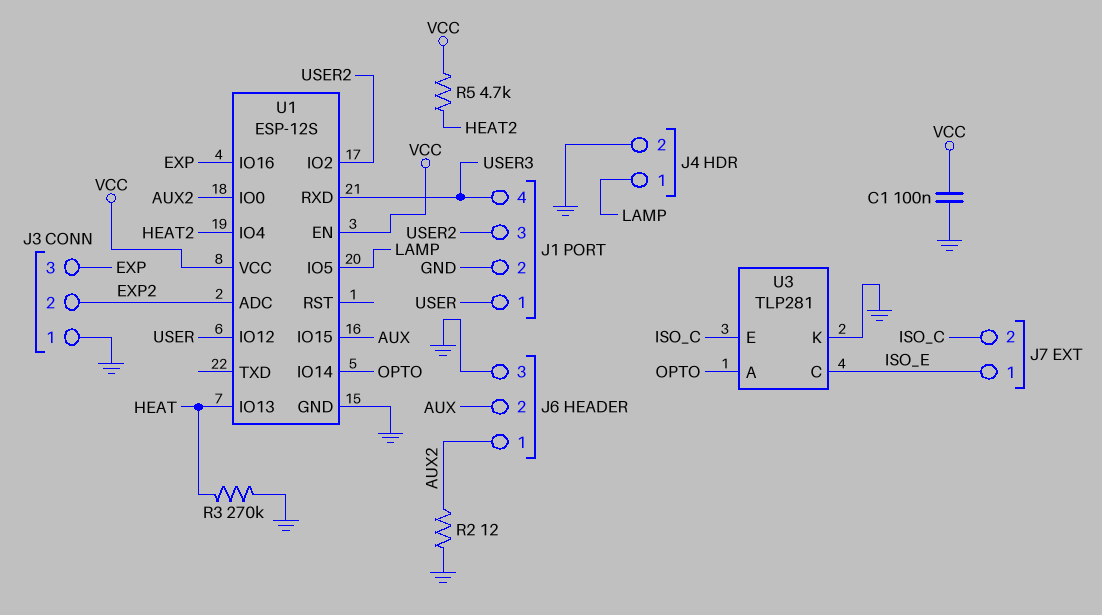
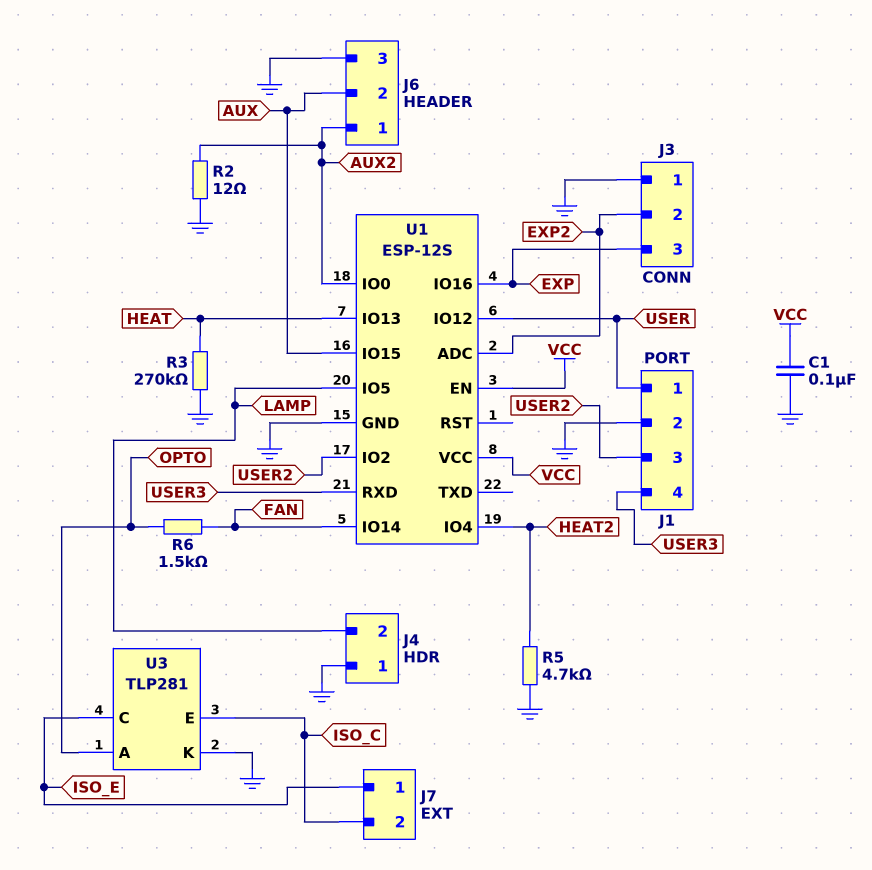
J4 pin 1: LAMP -> GND
J4 pin 2: GND -> LAMP
R5: 4.7k (HEAT2, VCC) -> 4.7k (GND, HEAT2)
R6: none -> 1.5k (FAN, OPTO)
U1 pin IO14: OPTO -> FAN

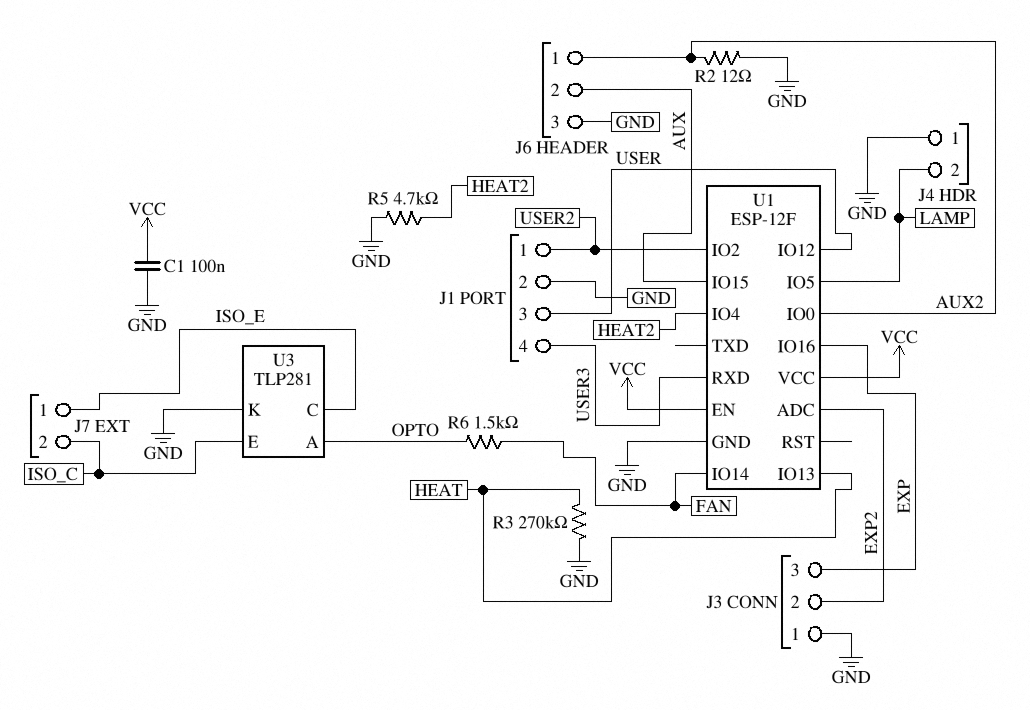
J1 pin 1: USER -> USER2
J1 pin 3: USER2 -> USER
U1: ESP-12S -> ESP-12F

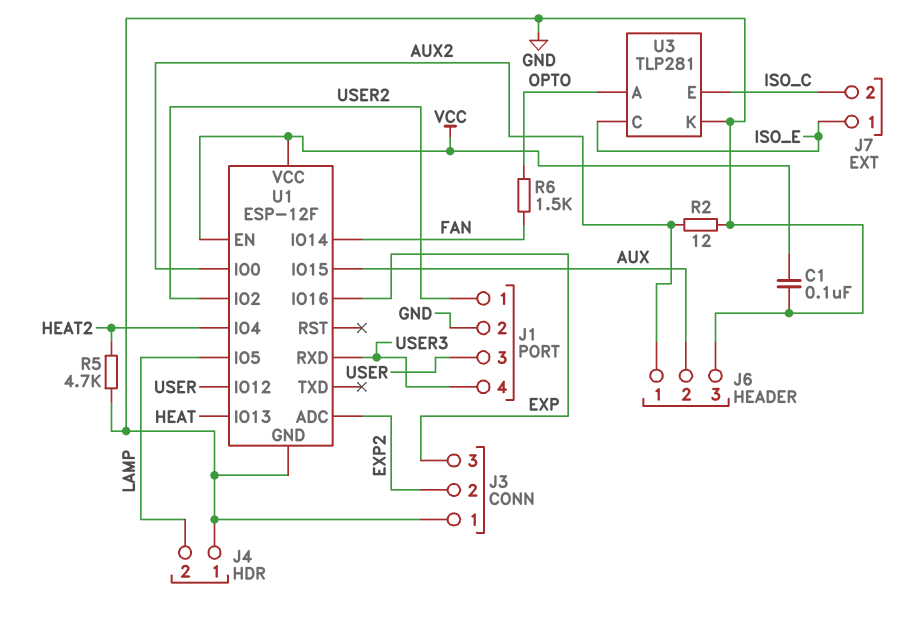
R3: 270k (GND, HEAT) -> none

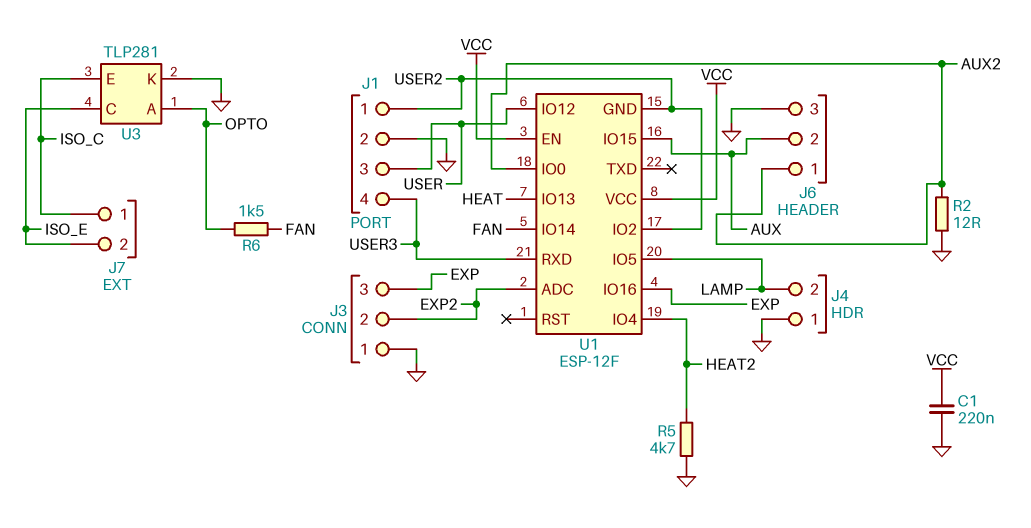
C1: 100nF (GND, VCC) -> 220nF (GND, VCC)
J7 pin 1: ISO_E -> ISO_C
J7 pin 2: ISO_C -> ISO_E
U1 pin GND: GND -> USER2

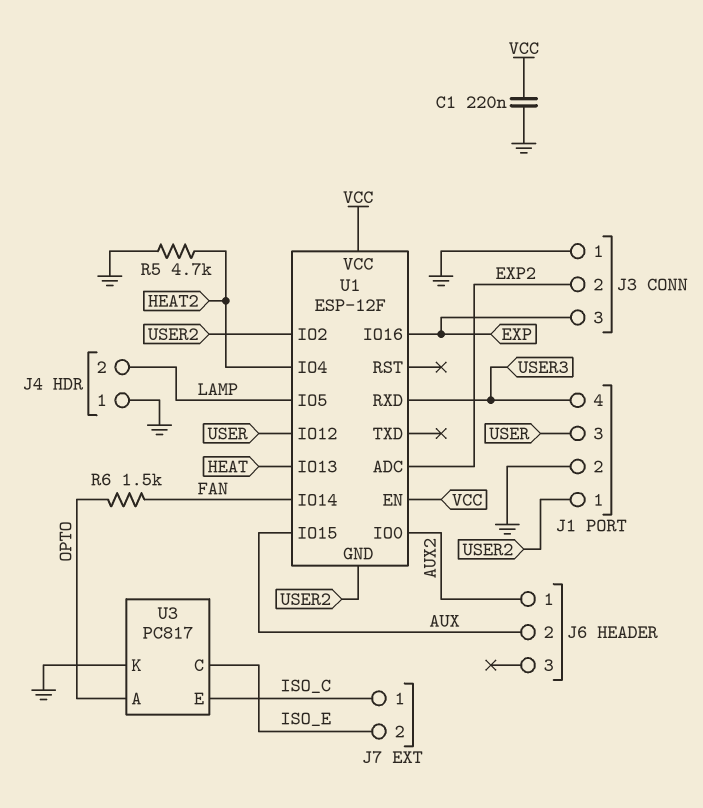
J6 pin 3: GND -> none
R2: 12 (AUX2, GND) -> none
U3: TLP281 -> PC817

